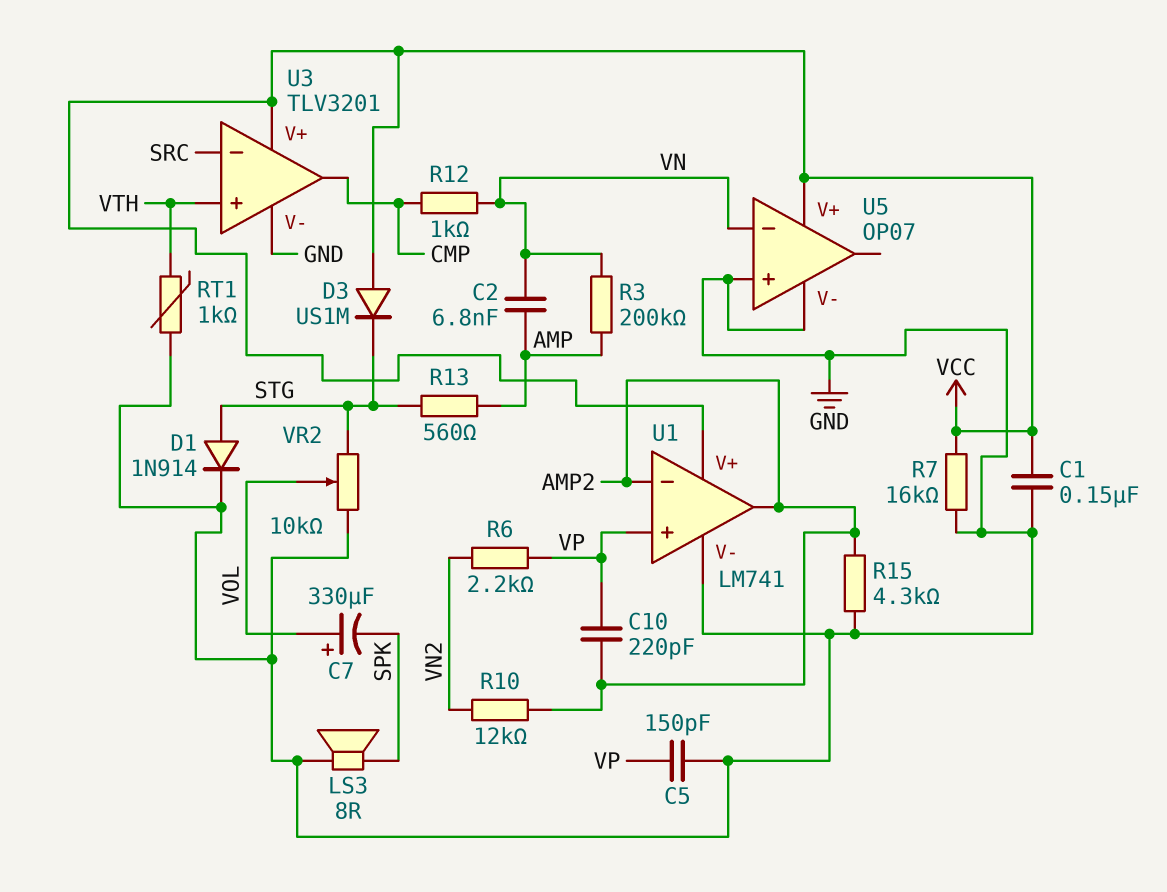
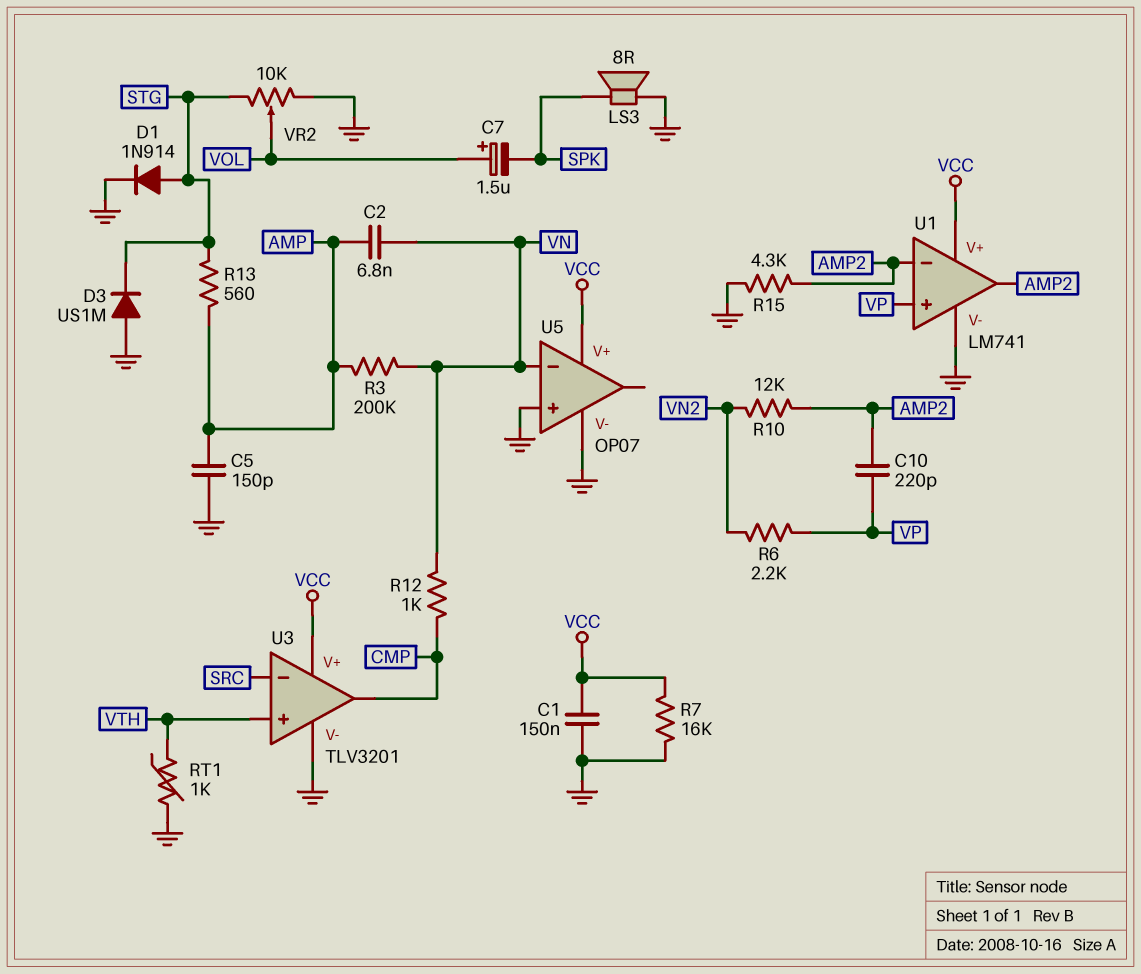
C5: 150pF (GND, VP) -> 150pF (AMP, GND)
C7: 330uF (plus VOL, minus SPK) -> 1.5uF (plus VOL, minus SPK)
D3: diode US1M (A VCC, K STG) -> diode US1M (A GND, K STG)

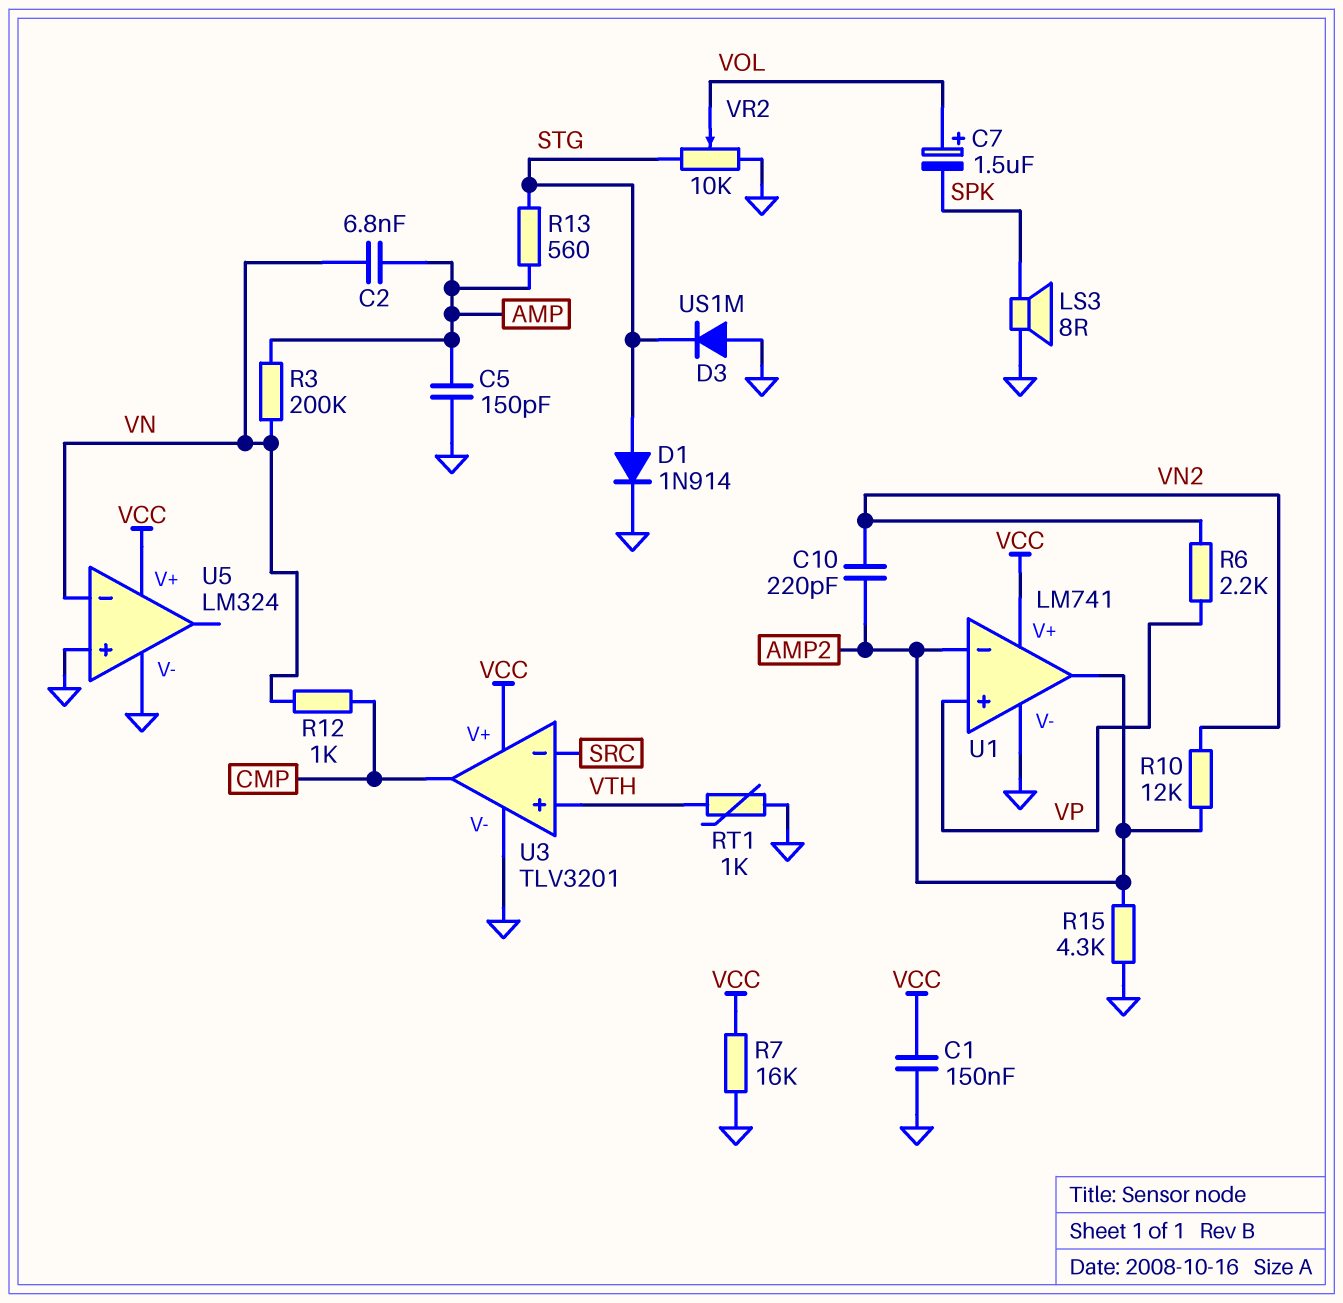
C10: 220pF (AMP2, VP) -> 220pF (AMP2, VN2)
U5: OP07 -> LM324

